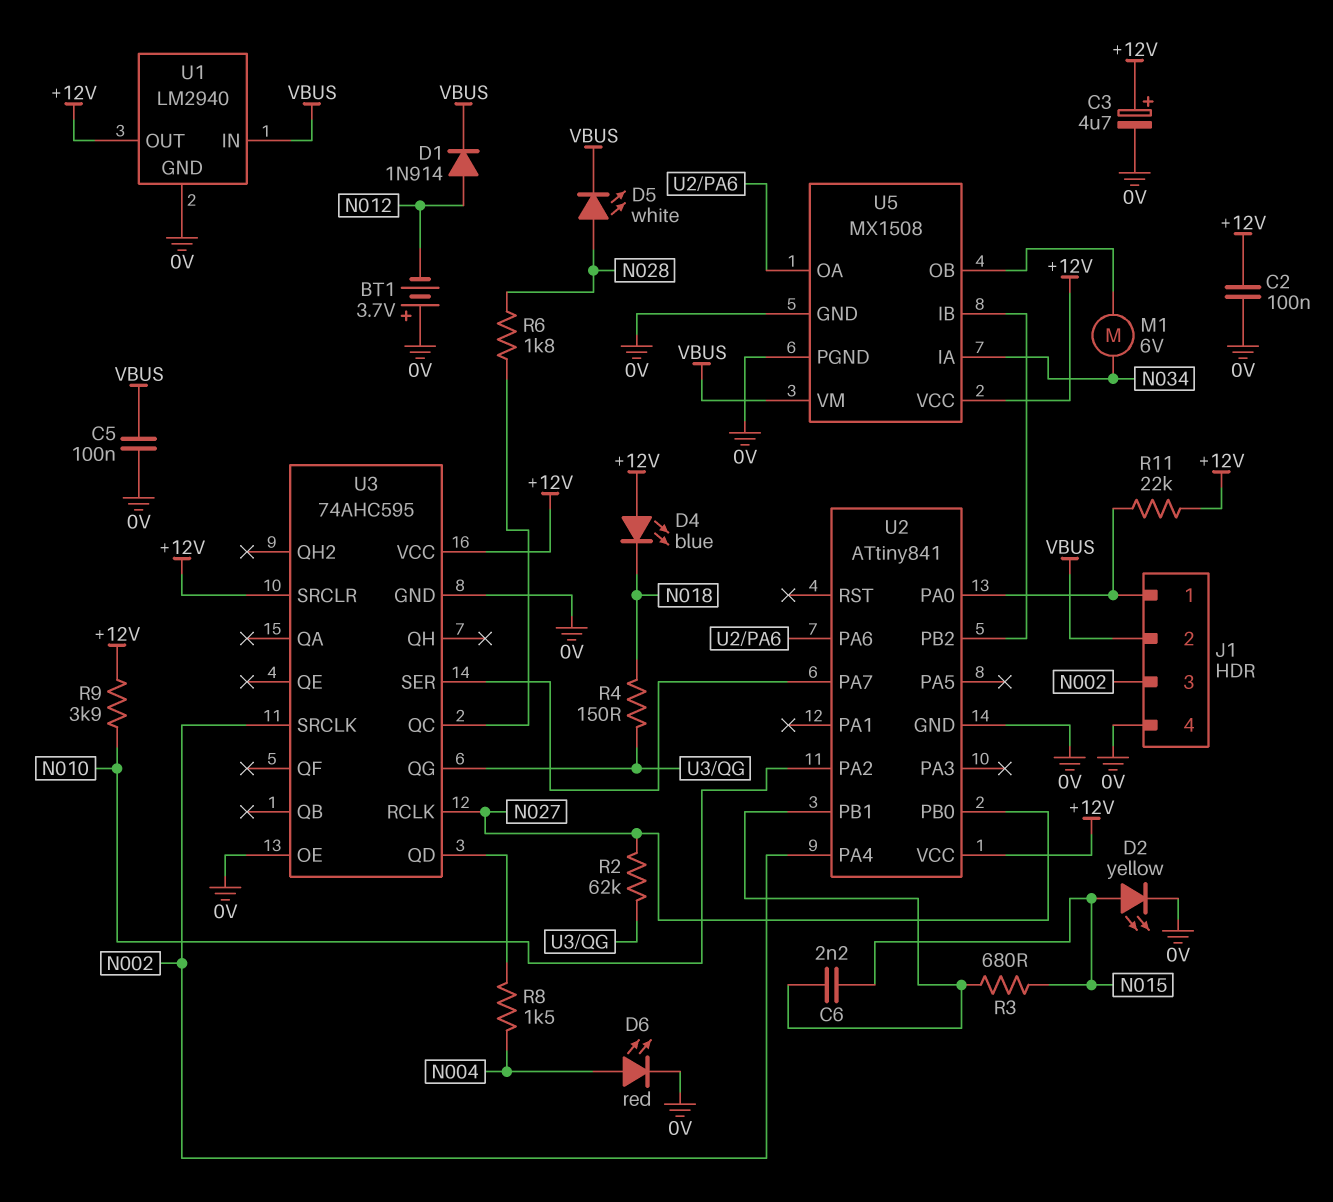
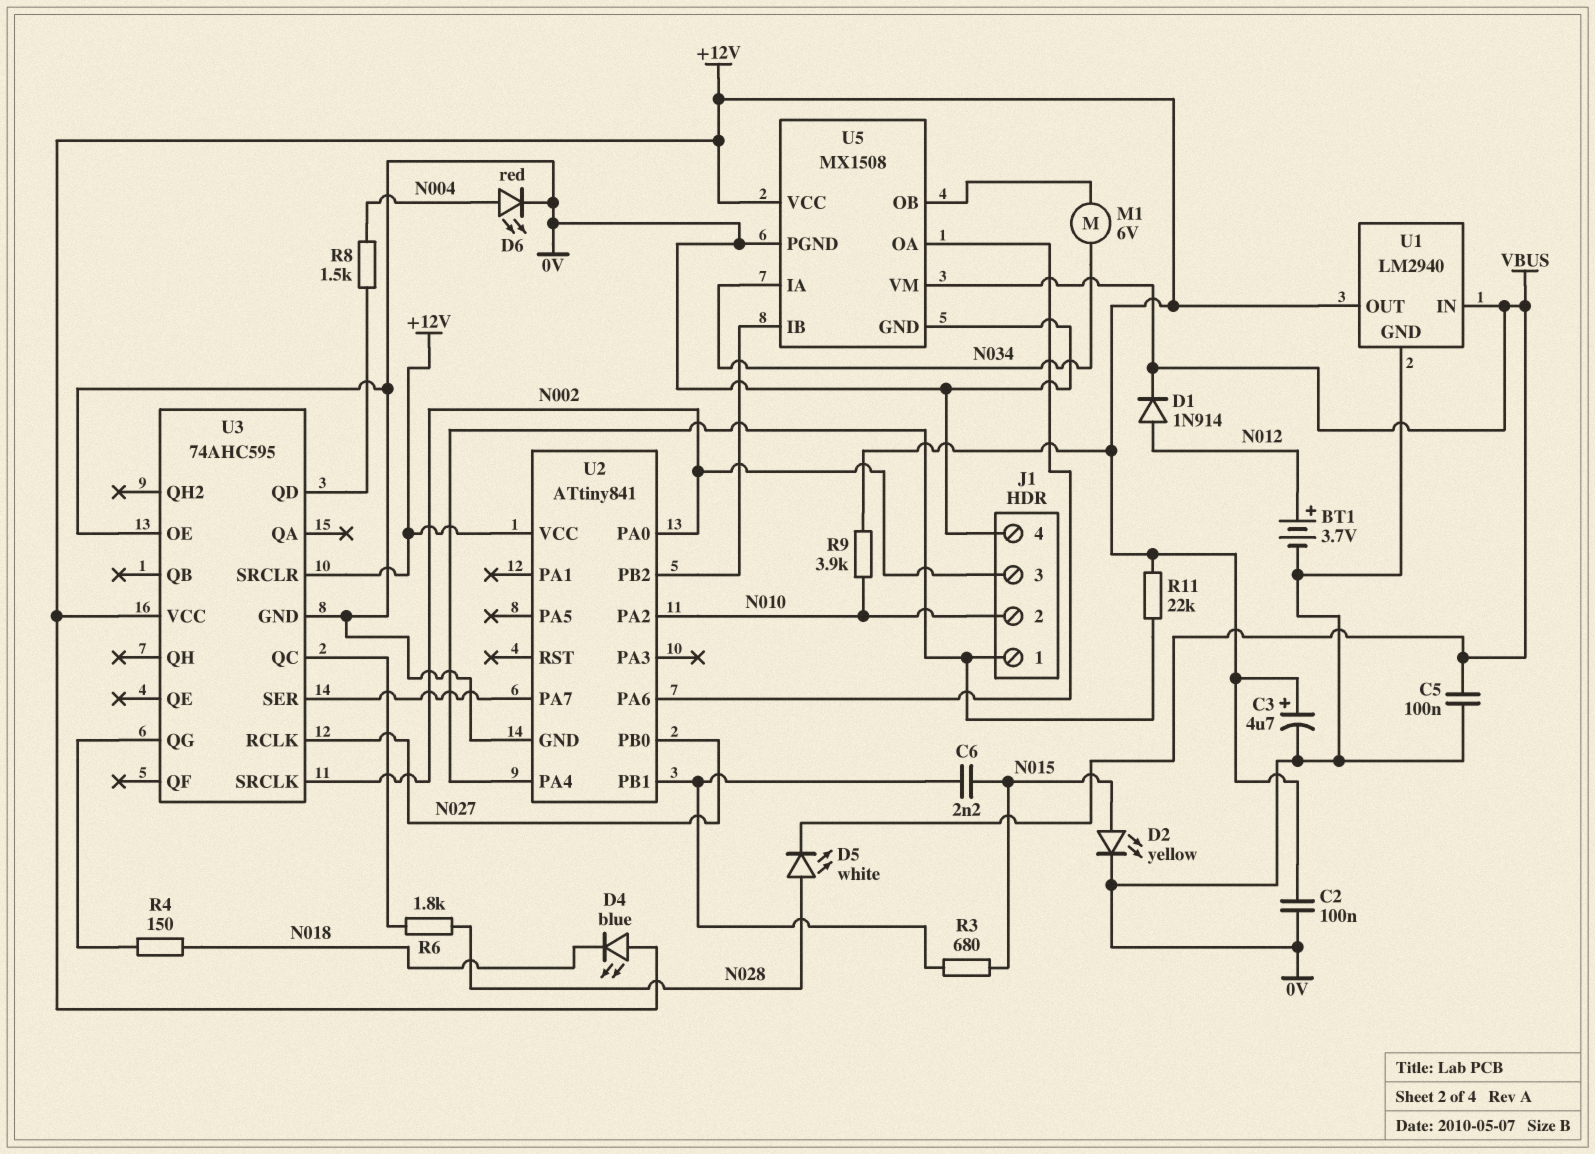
BT1: 3.7V (plus 0V, minus N012) -> 3.7V (plus N012, minus 0V)
J1 pin 2: VBUS -> N010
R2: 62k (N027, U3/QG) -> none
U2 pin PA0: J1/1 -> N002
U2 pin PA4: N002 -> J1/1

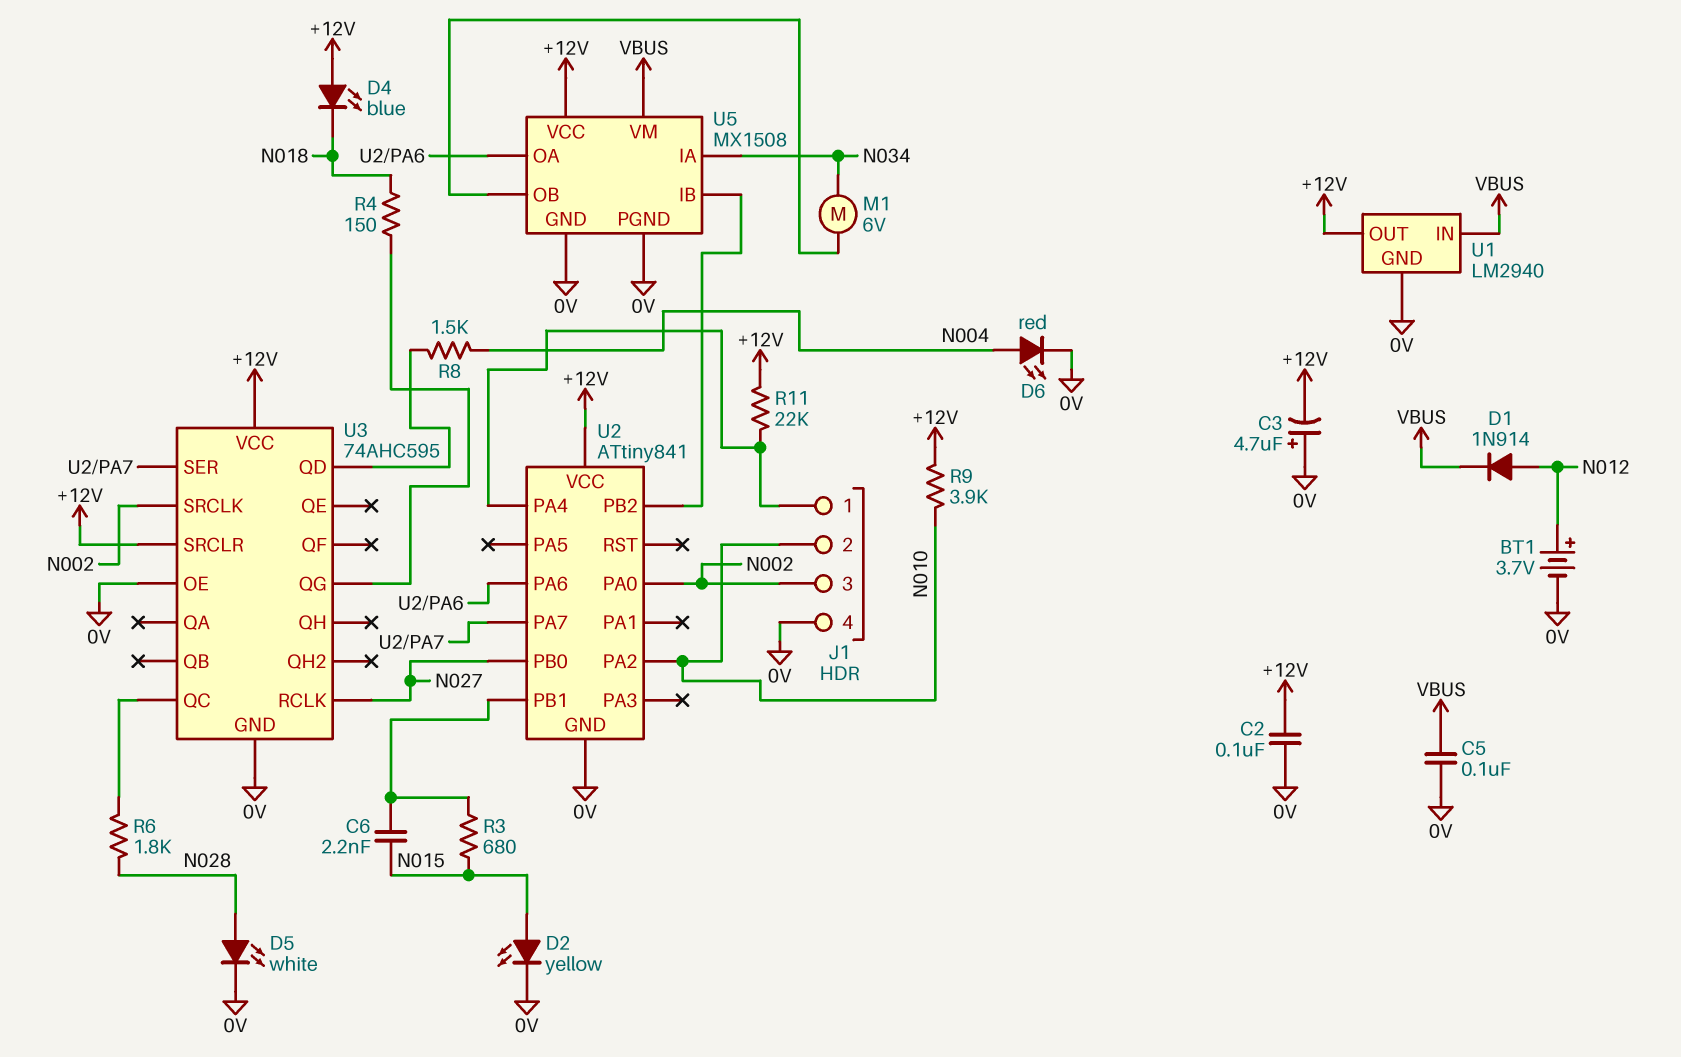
C3: 4.7uF (plus +12V, minus 0V) -> 4.7uF (plus 0V, minus +12V)
D5: LED white (A N028, K VBUS) -> LED white (A N028, K 0V)

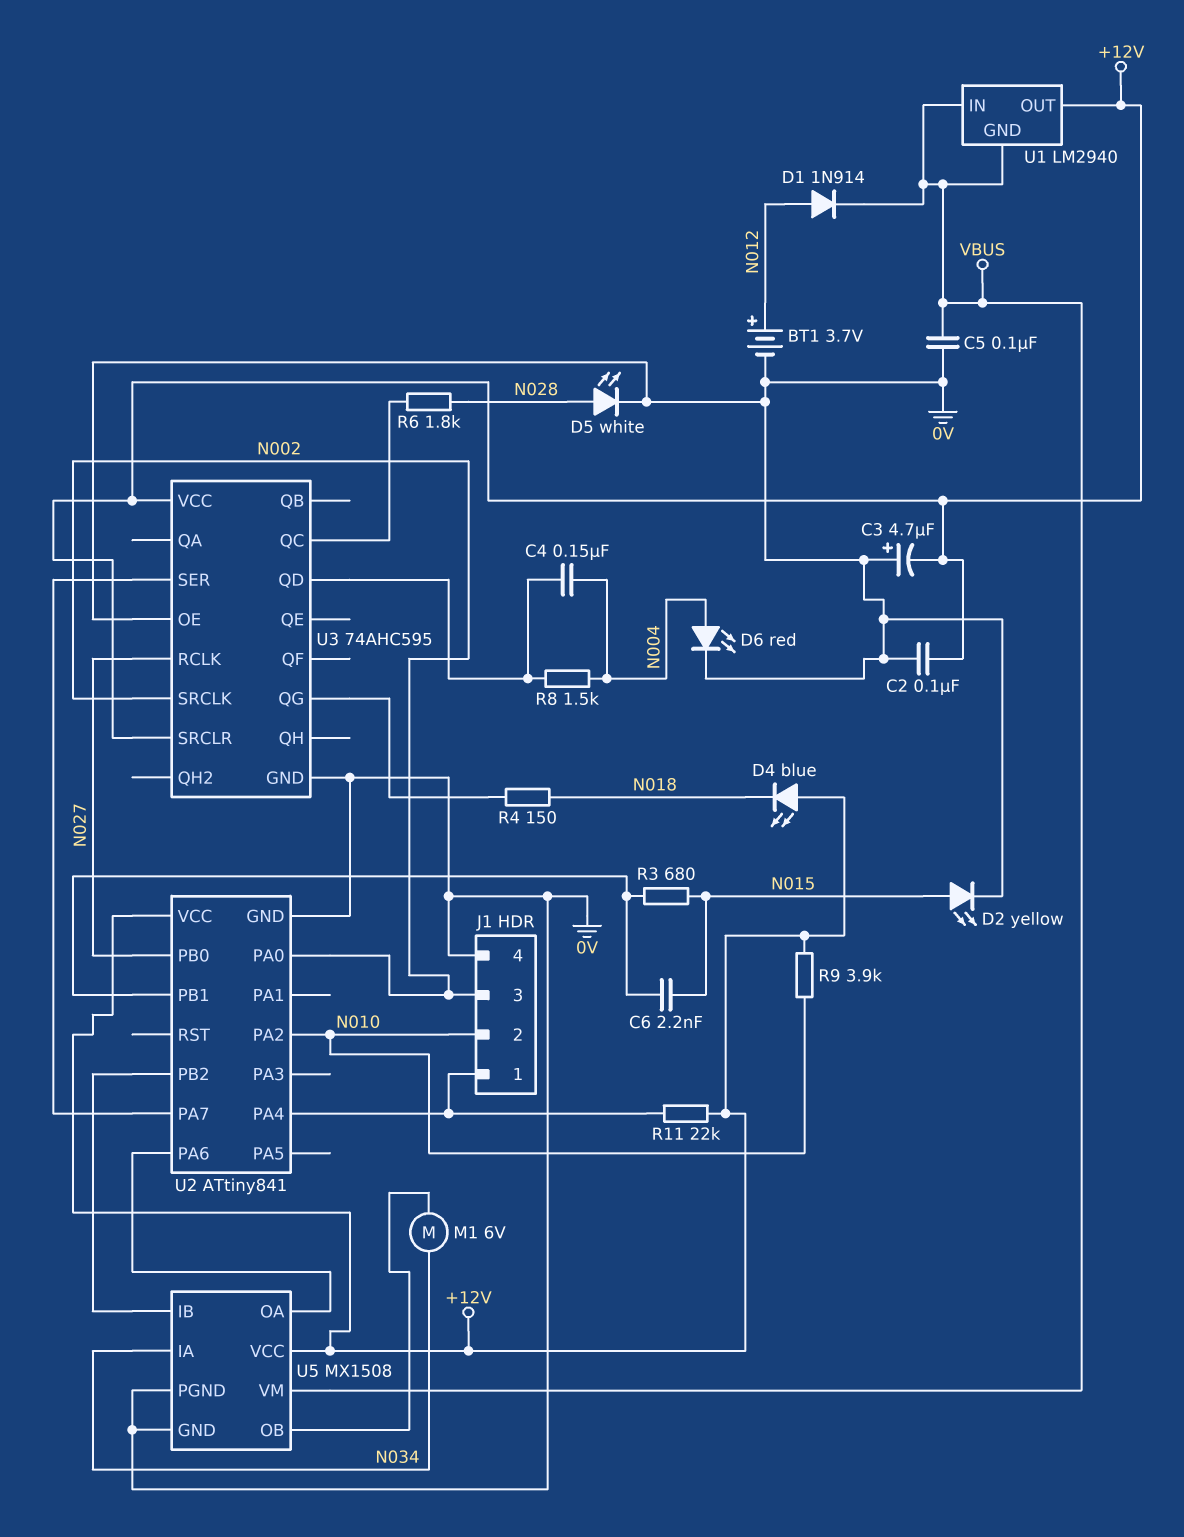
C4: none -> 150nF (N004, U3/QD)
U1 pin GND: 0V -> VBUS

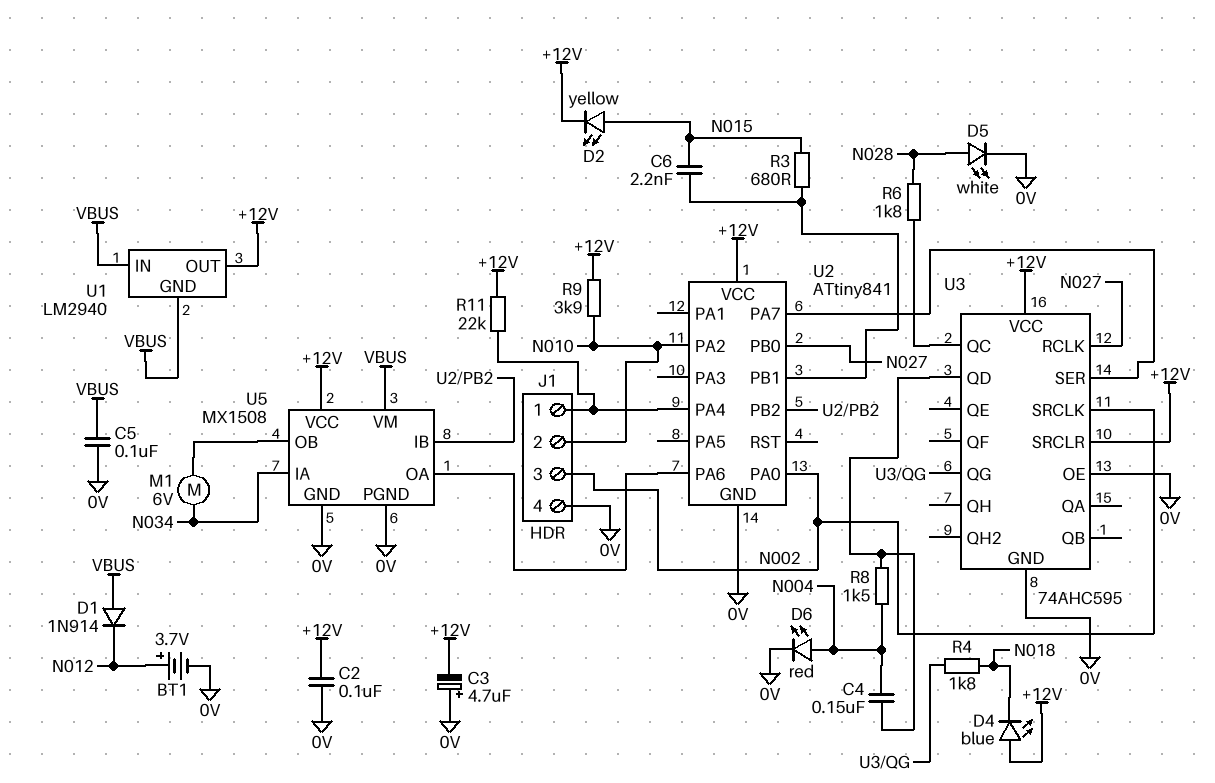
D1: diode 1N914 (A N012, K VBUS) -> diode 1N914 (A VBUS, K N012)
D2: LED yellow (A N015, K 0V) -> LED yellow (A N015, K +12V)
R4: 150 (N018, U3/QG) -> 1.8k (N018, U3/QG)

